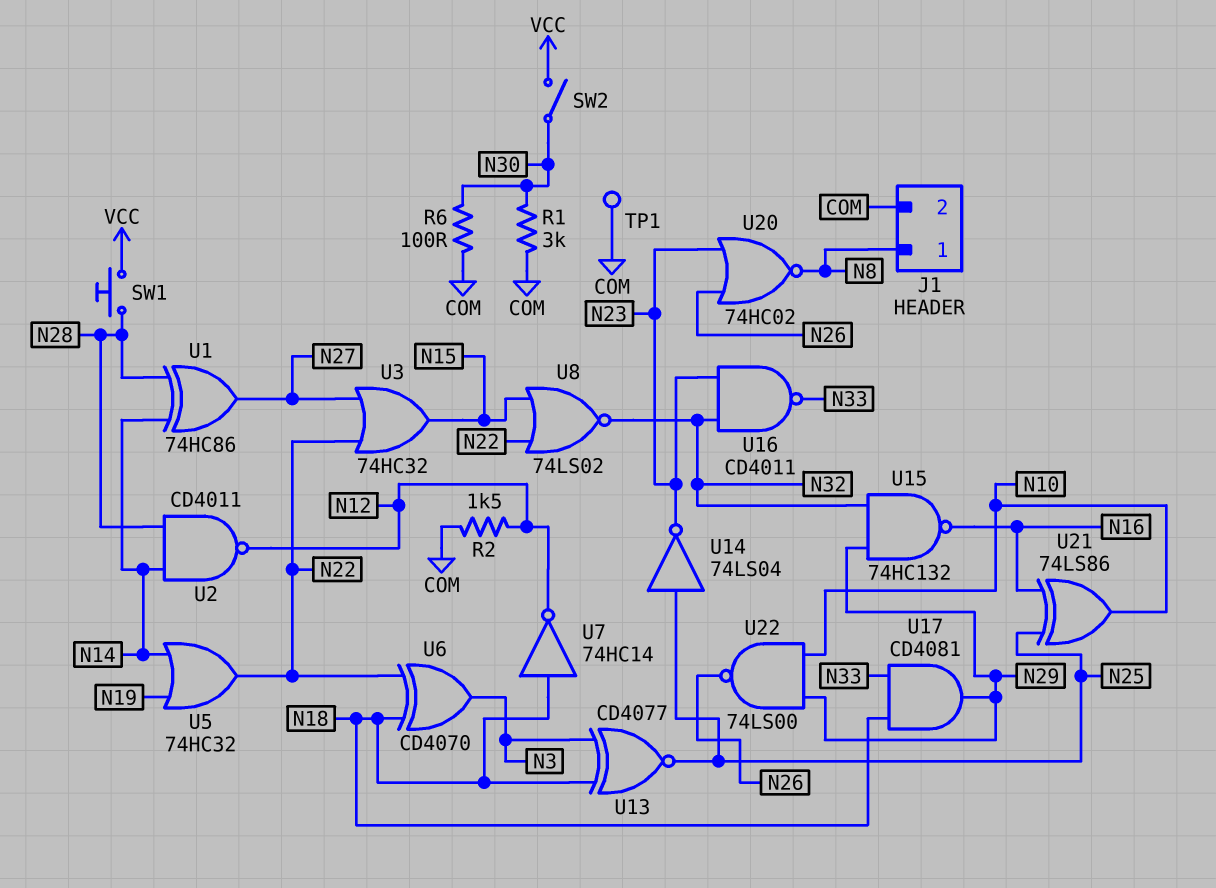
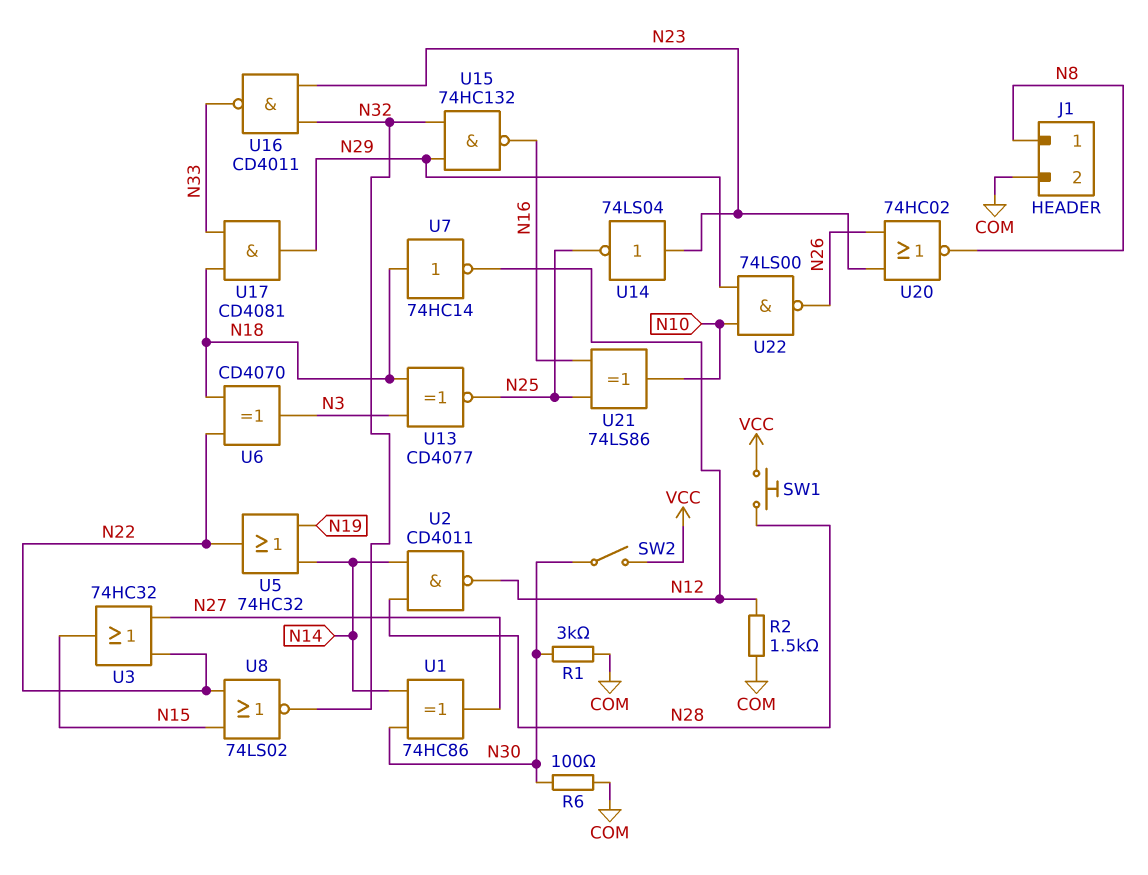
TP1: test point (COM) -> none
U1: XOR 74HC86 (in N14, in N28, out N27) -> XOR 74HC86 (in N14, in N30, out N27)
U14: NOT 74LS04 (in N25, out N23) -> NOT 74LS04 (in N23, out N25)

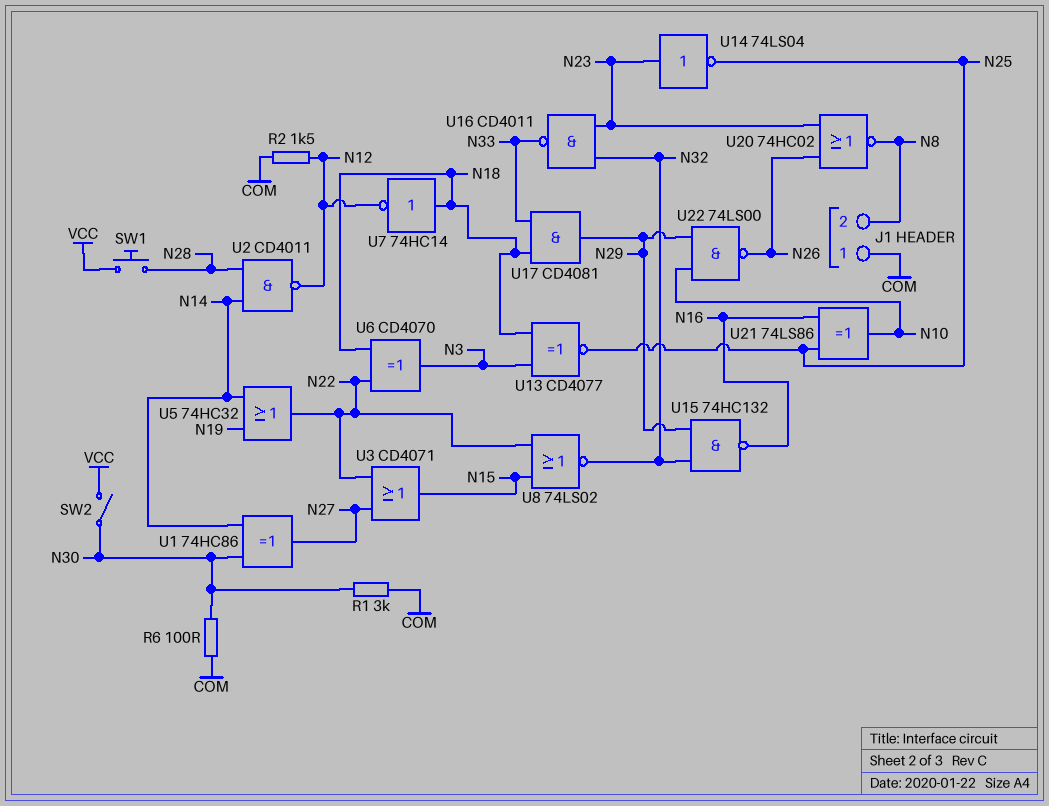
J1 pin 1: N8 -> COM
J1 pin 2: COM -> N8
U3: OR 74HC32 (in N22, in N27, out N15) -> OR CD4071 (in N22, in N27, out N15)

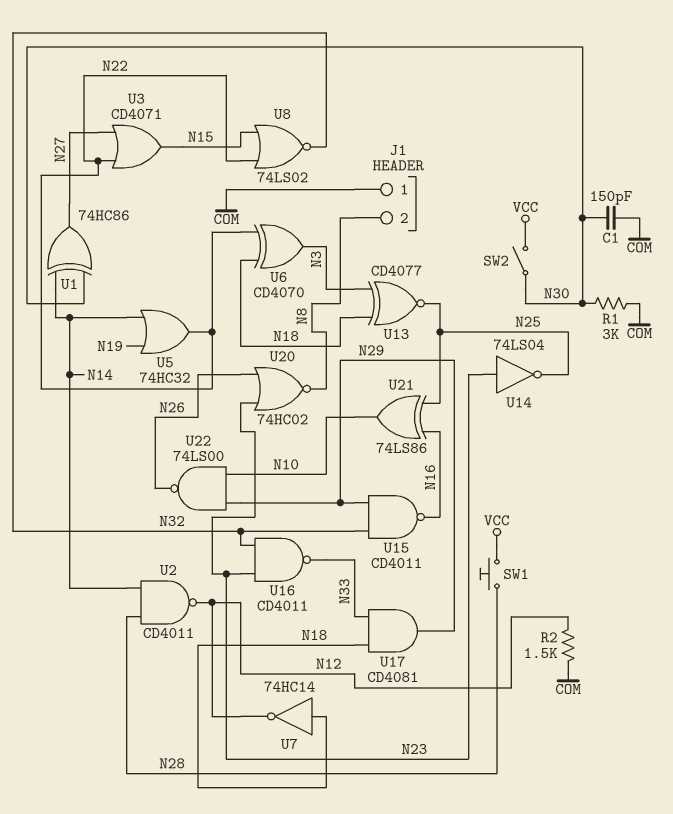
C1: none -> 150pF (COM, N30)
R6: 100 (COM, N30) -> none
U15: NAND 74HC132 (in N29, in N32, out N16) -> NAND CD4011 (in N29, in N32, out N16)

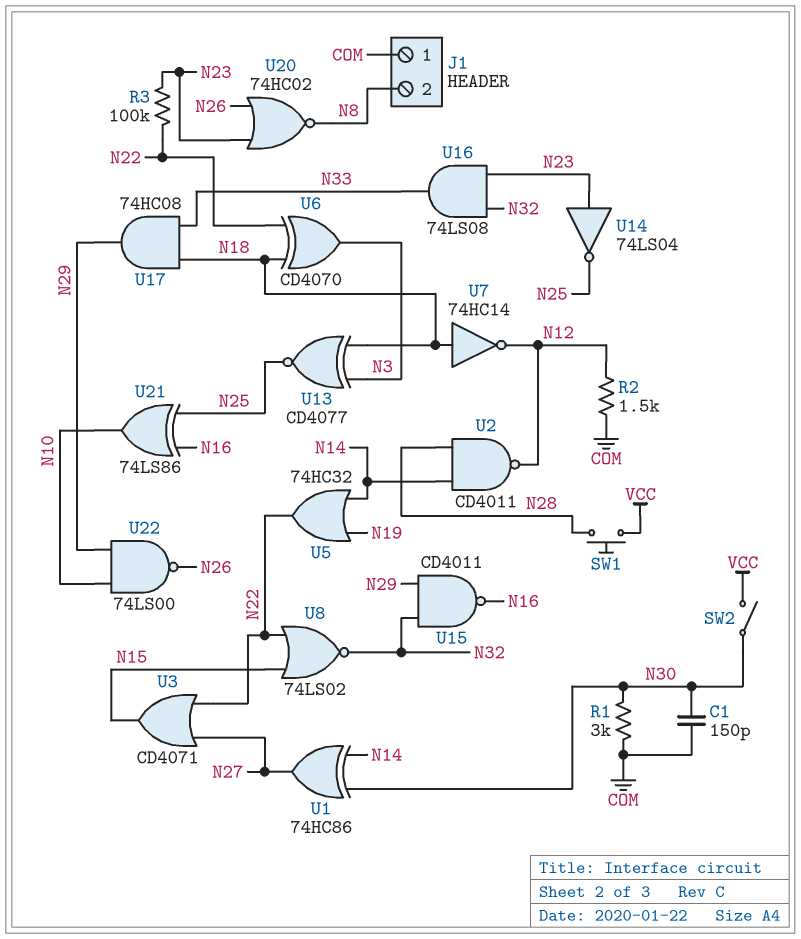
R3: none -> 100k (N22, N23)
U16: NAND CD4011 (in N23, in N32, out N33) -> AND 74LS08 (in N23, in N32, out N33)
U17: AND CD4081 (in N18, in N33, out N29) -> AND 74HC08 (in N18, in N33, out N29)

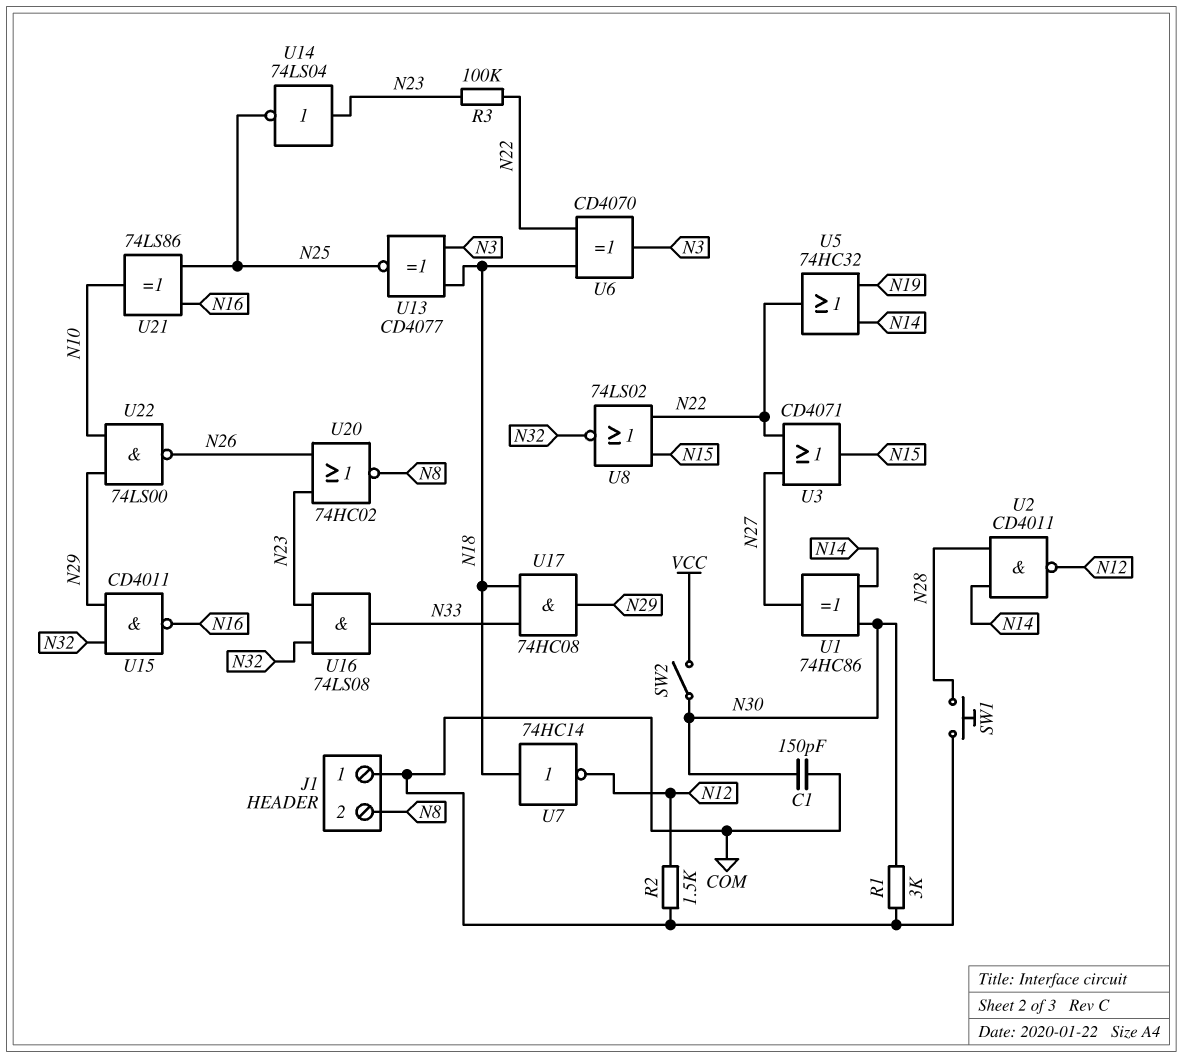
SW1: button (N28, VCC) -> button (COM, N28)

